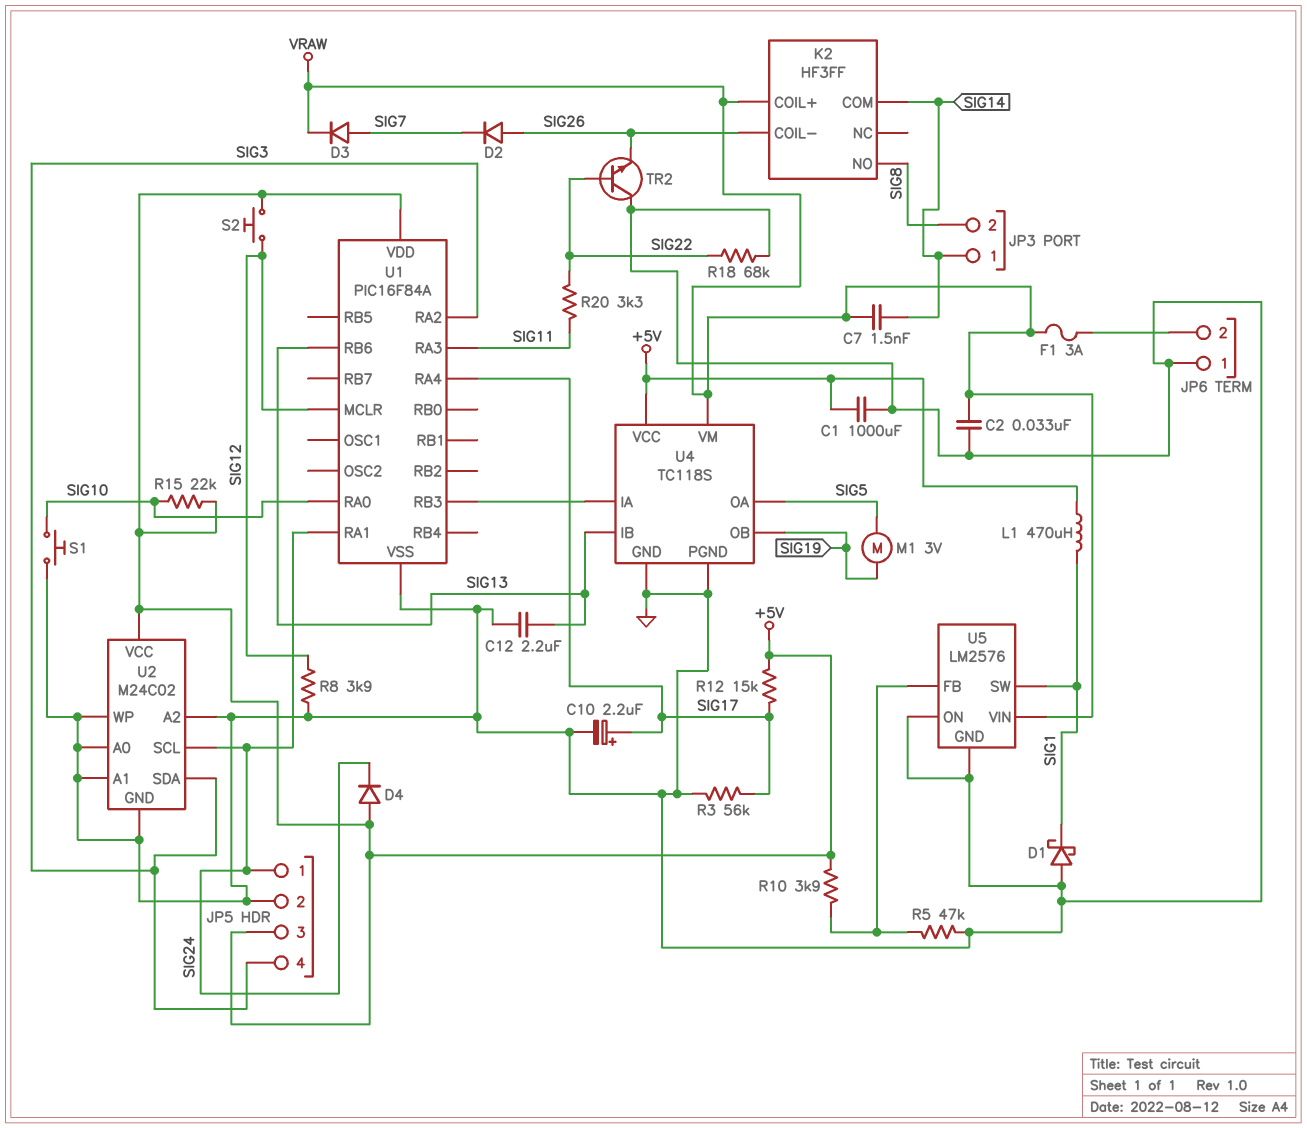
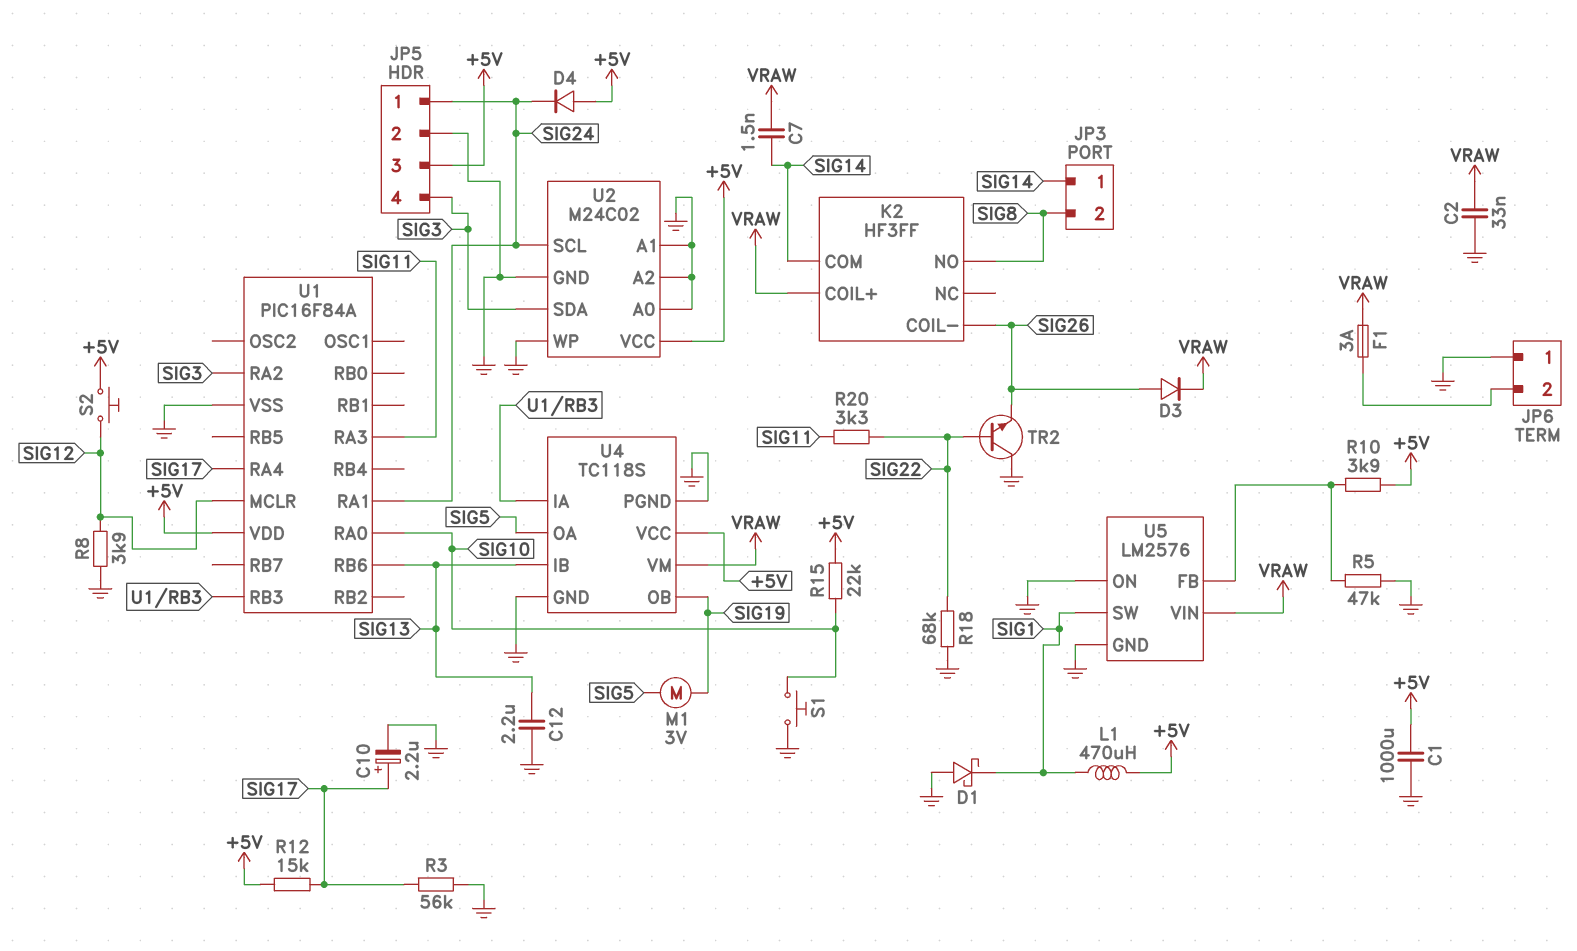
D2: diode (A SIG26, K SIG7) -> none
D3: diode (A SIG7, K VRAW) -> diode (A SIG26, K VRAW)

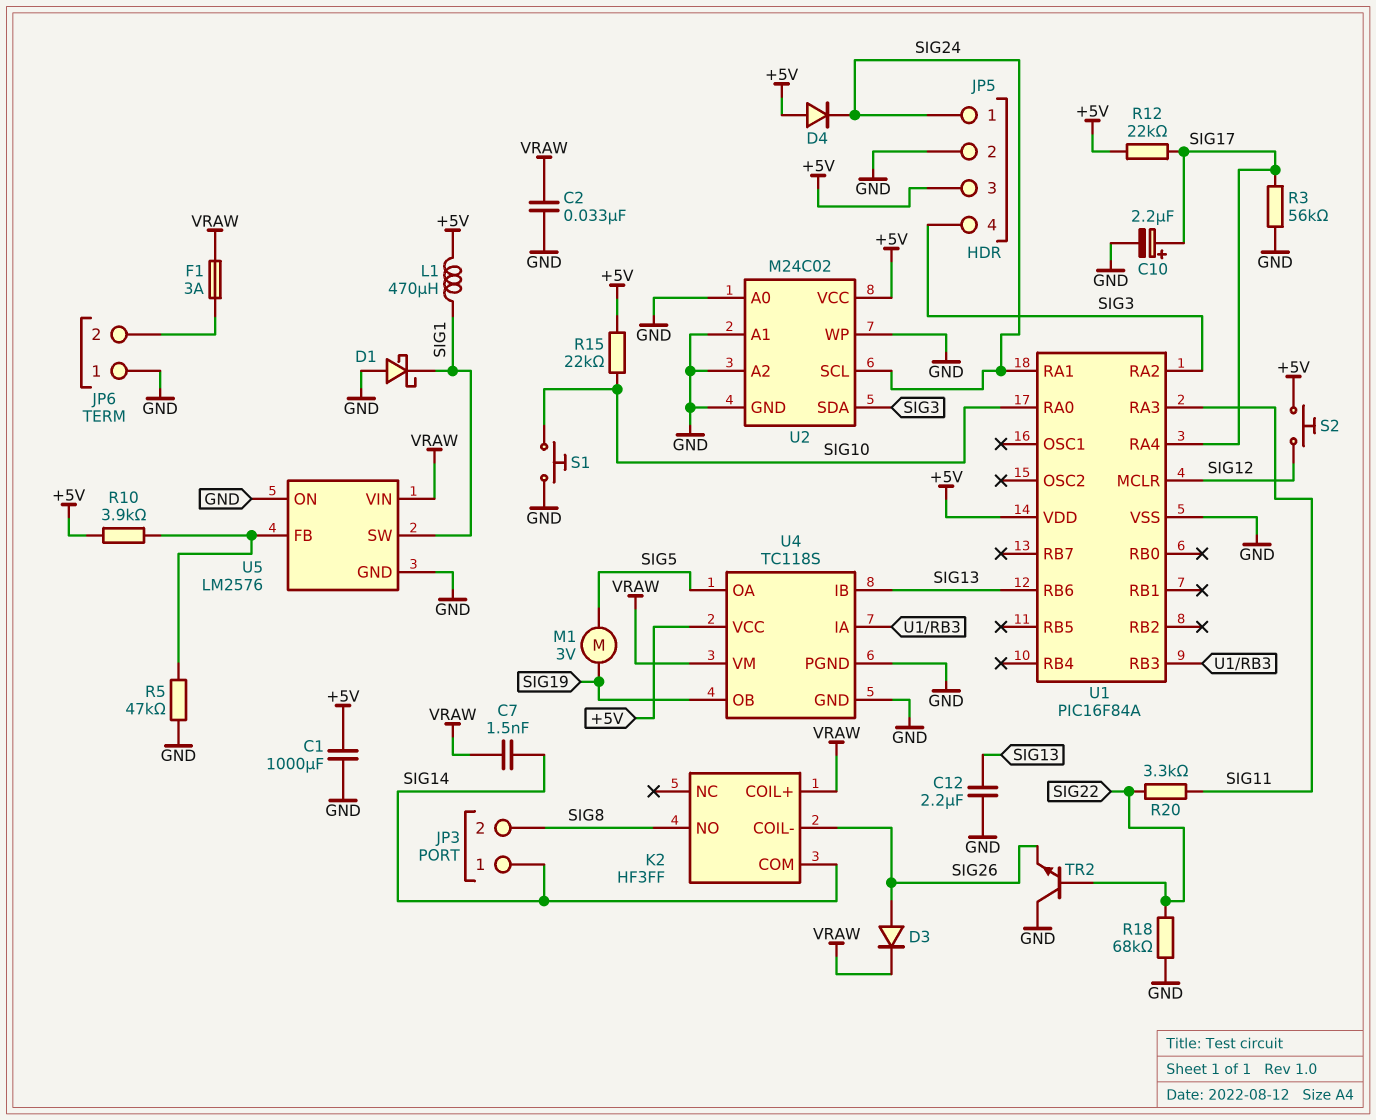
R8: 3.9k (GND, SIG12) -> none
R12: 15k (+5V, SIG17) -> 22k (+5V, SIG17)

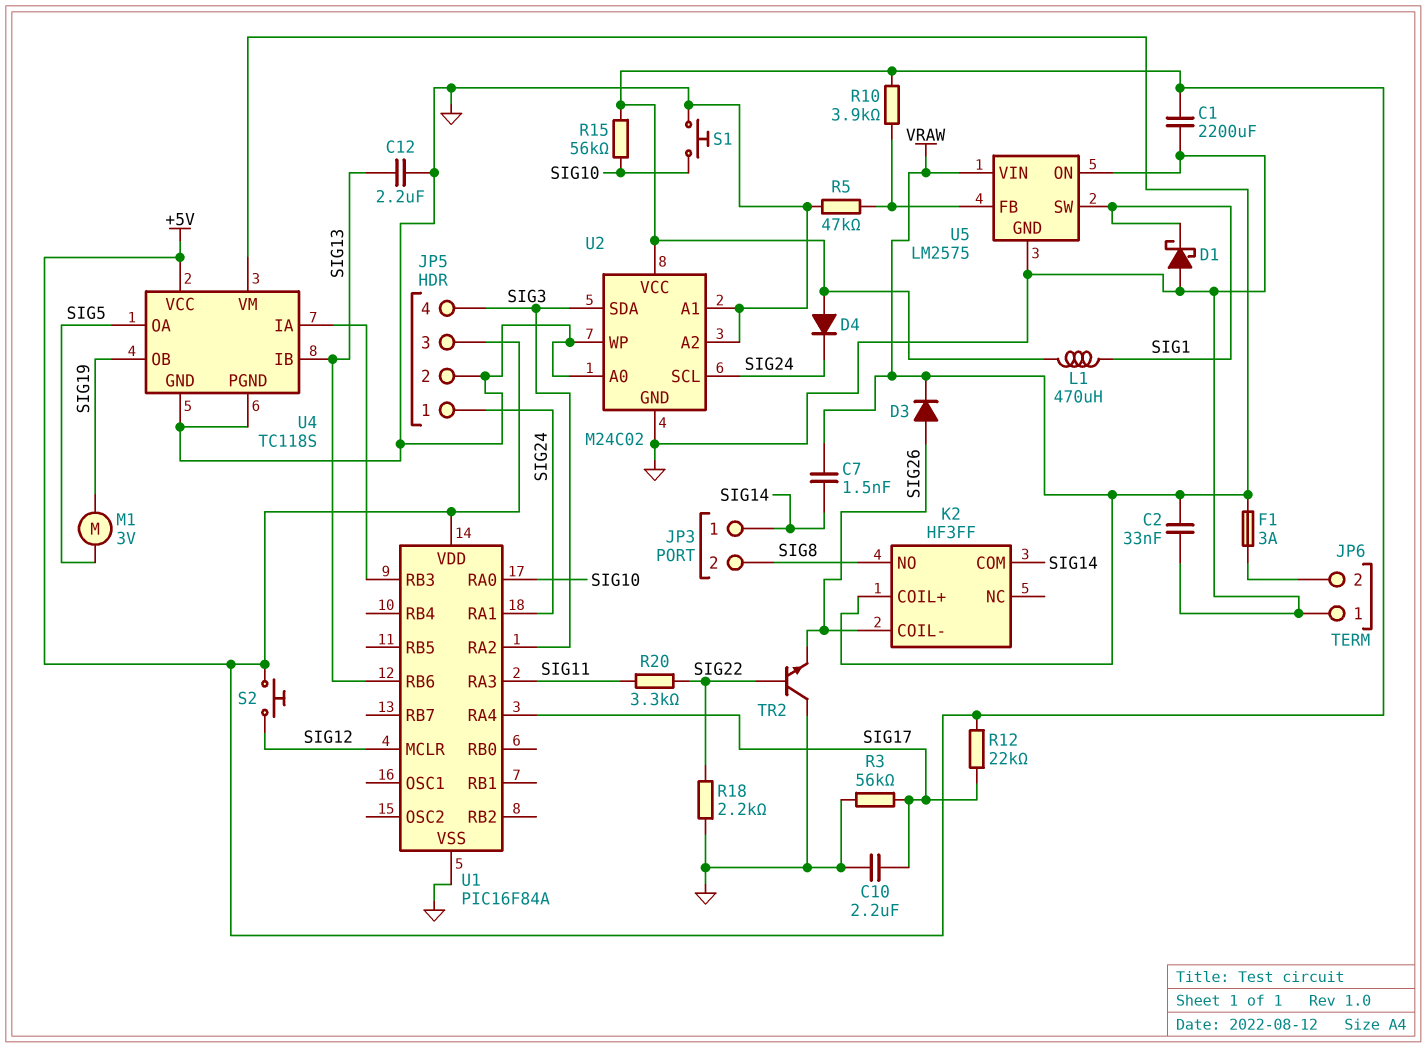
C1: 1000uF (+5V, GND) -> 2200uF (+5V, GND)
C10: 2.2uF (plus SIG17, minus GND) -> 2.2uF (GND, SIG17)
R15: 22k (+5V, SIG10) -> 56k (+5V, SIG10)
R18: 68k (GND, SIG22) -> 2.2k (GND, SIG22)
U5: LM2576 -> LM2575

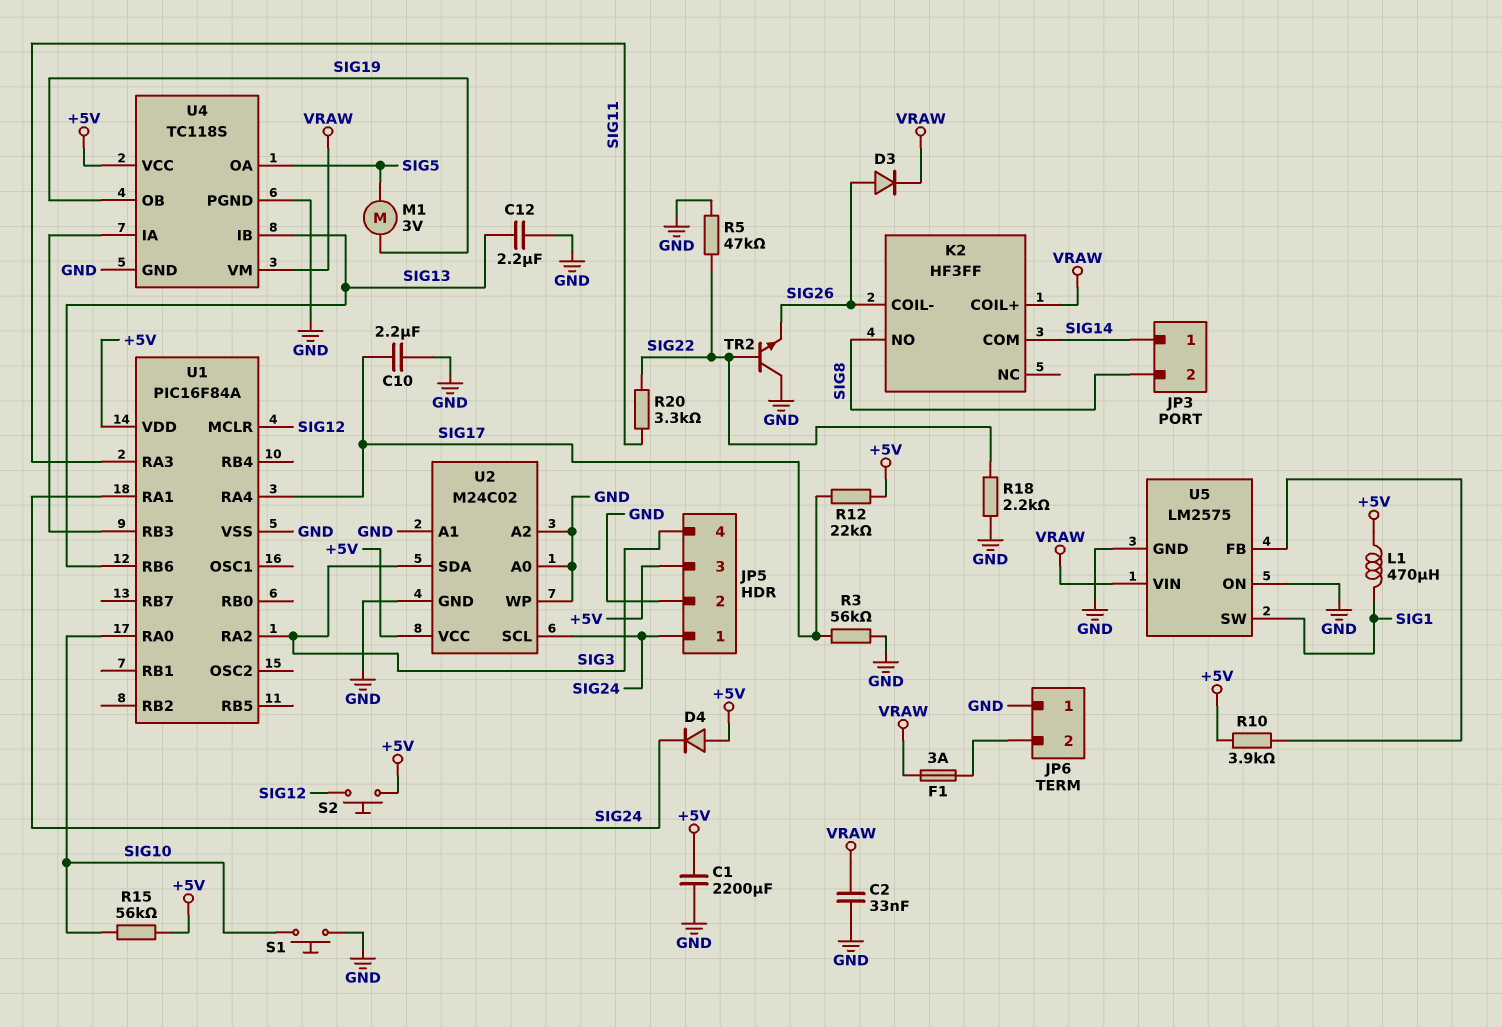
C7: 1.5nF (SIG14, VRAW) -> none
D1: schottky (A GND, K SIG1) -> none
R5: 47k (GND, U5/FB) -> 47k (GND, SIG22)

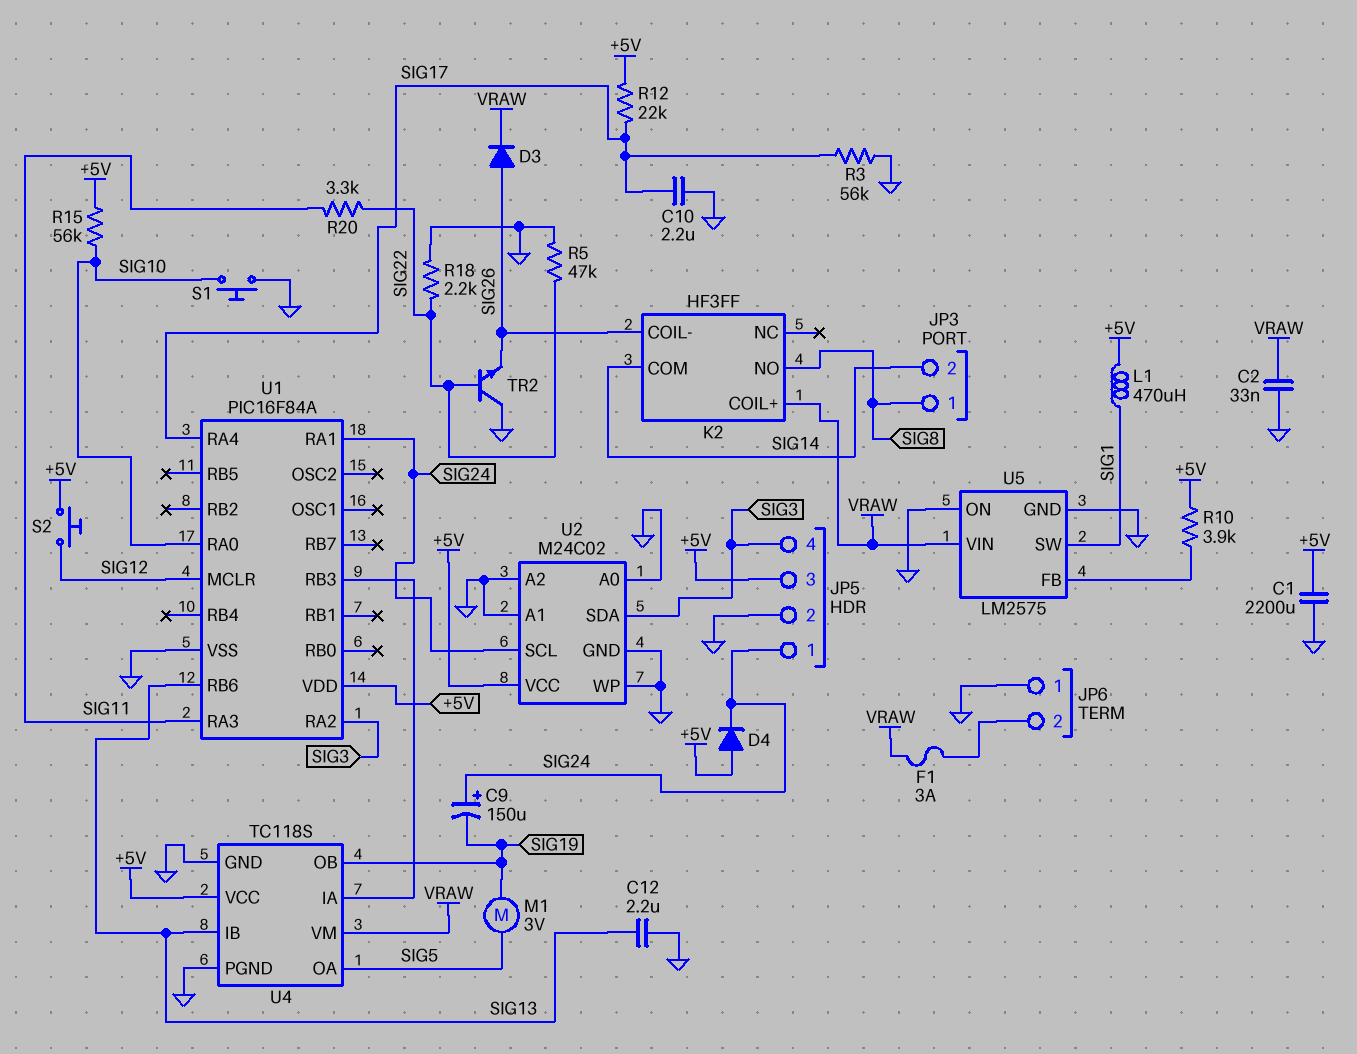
C9: none -> 150uF (plus SIG24, minus SIG19)
JP3 pin 1: SIG14 -> SIG8
JP3 pin 2: SIG8 -> SIG14

